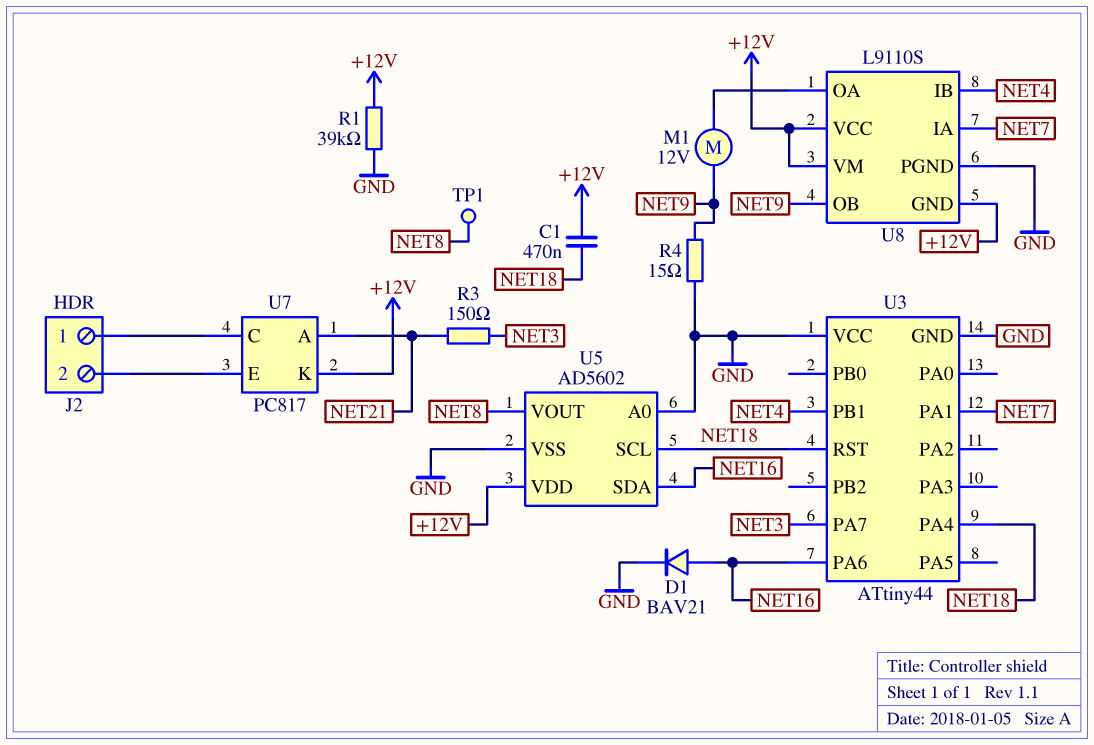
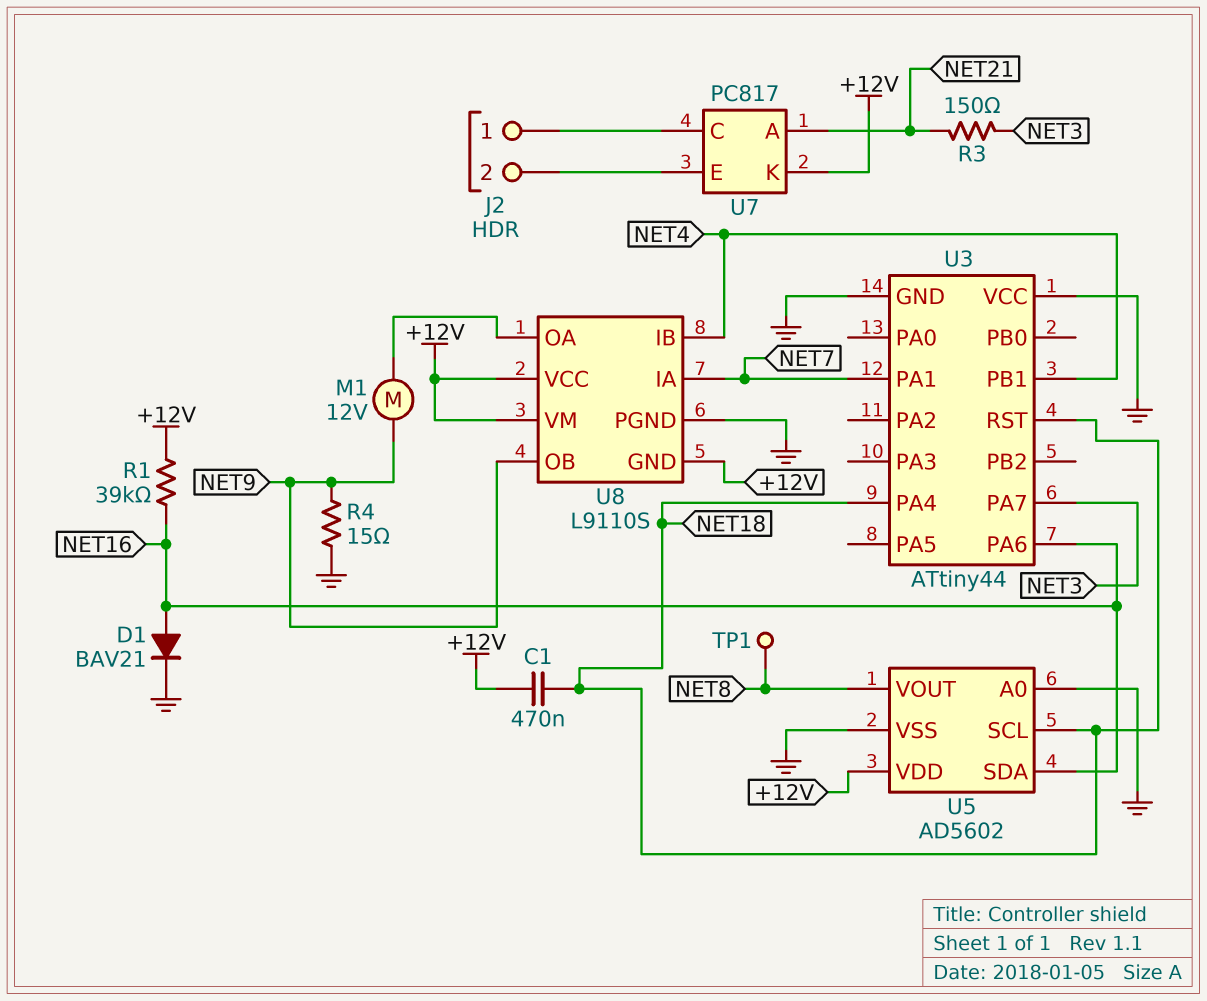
R1: 39k (+12V, GND) -> 39k (+12V, NET16)

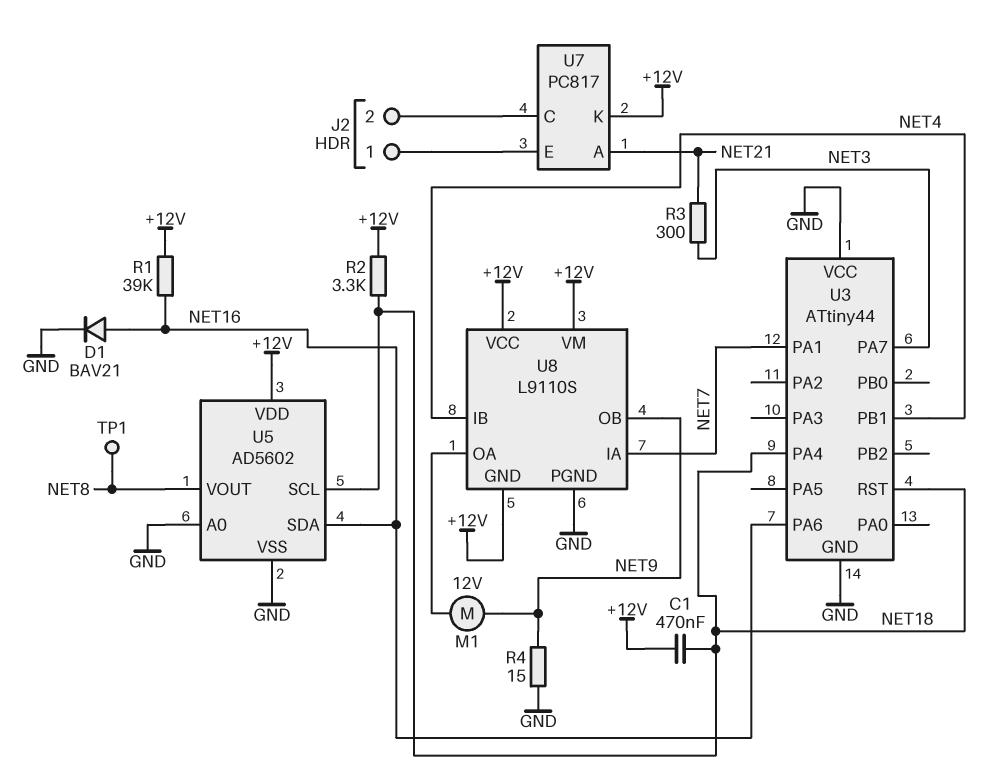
R2: none -> 3.3k (+12V, NET18)
R3: 150 (NET3, NET21) -> 300 (NET3, NET21)
U7 pin C: J2/1 -> J2/2
U7 pin E: J2/2 -> J2/1

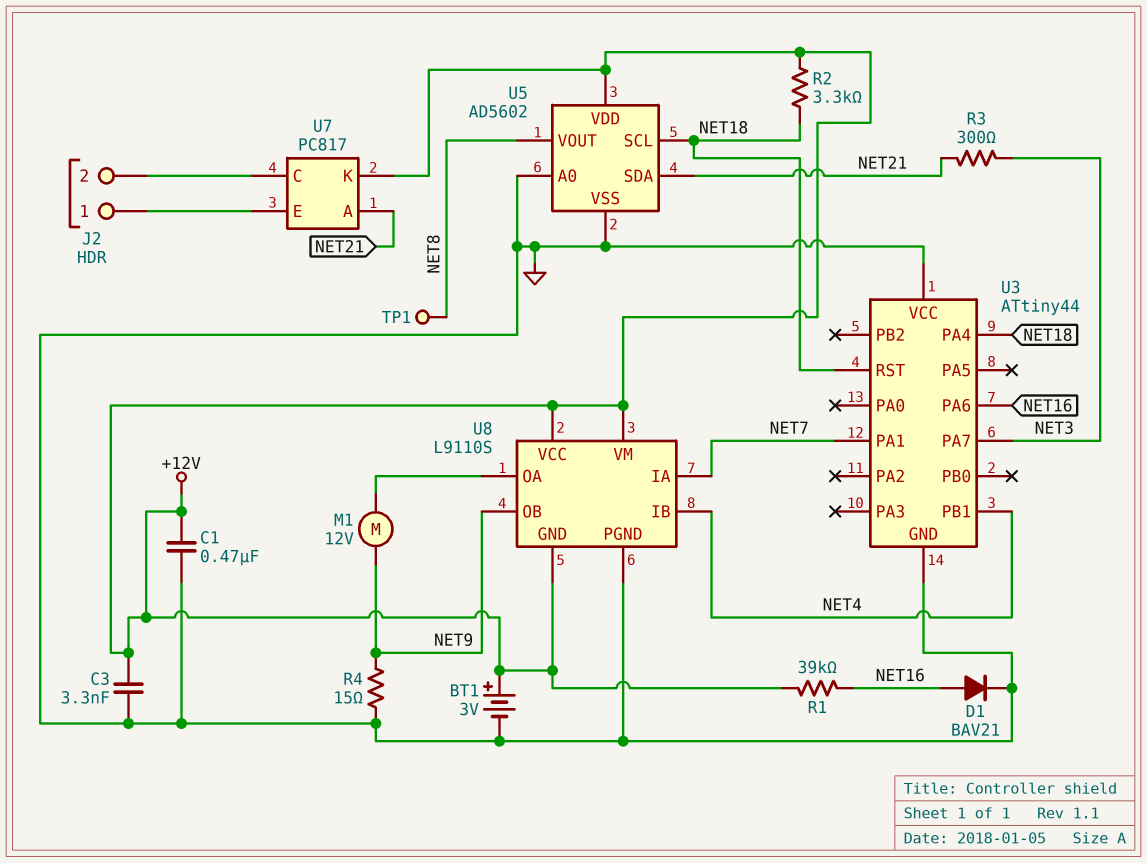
BT1: none -> 3V (plus +12V, minus GND)
C1: 470nF (+12V, NET18) -> 470nF (+12V, GND)
C3: none -> 3.3nF (+12V, GND)
U5 pin SDA: NET16 -> NET21

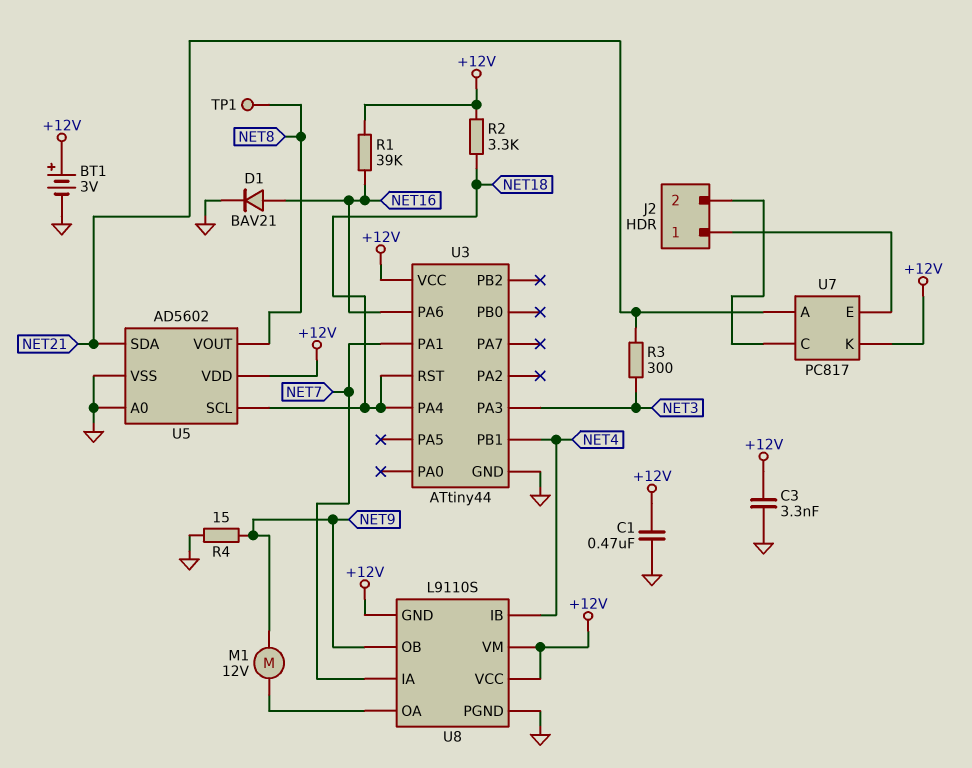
U3 pin PA3: none -> NET3
U3 pin PA7: NET3 -> none
U3 pin VCC: GND -> +12V

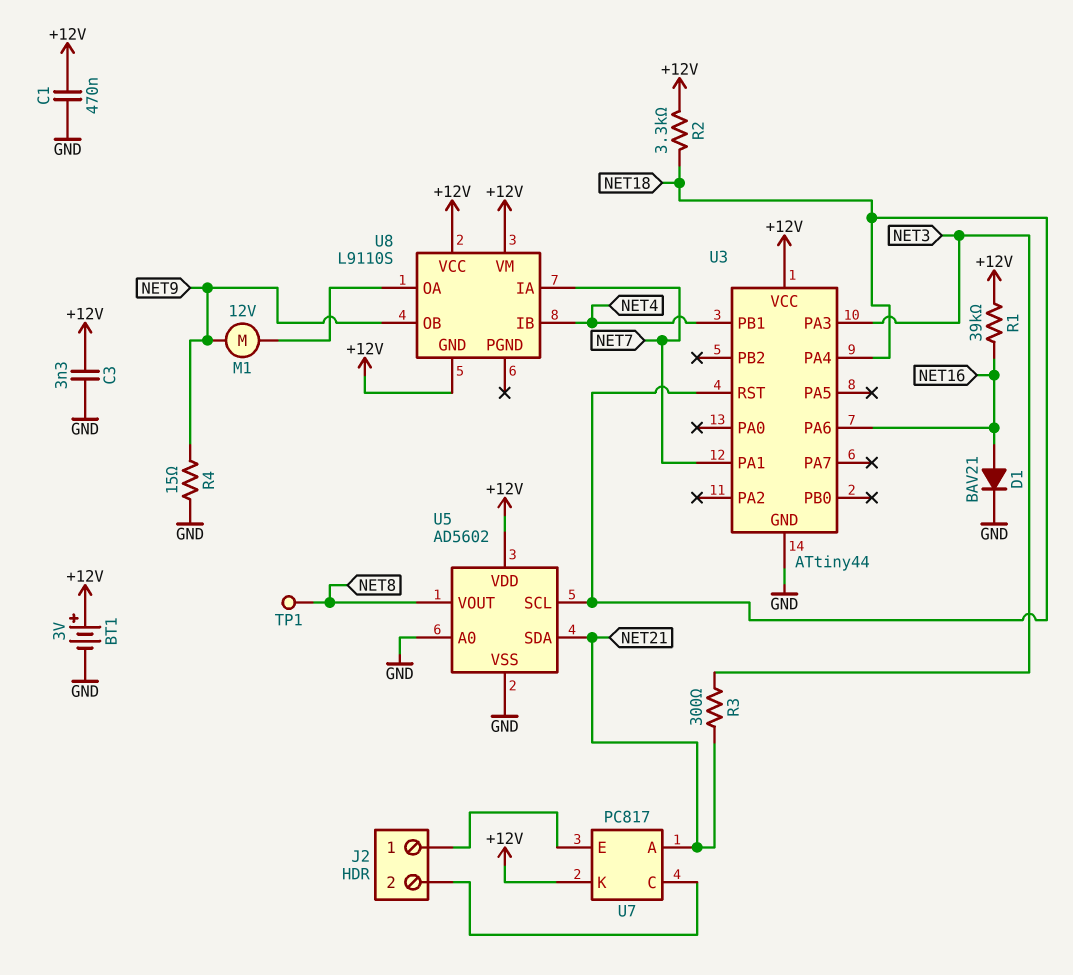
U8 pin PGND: GND -> none

